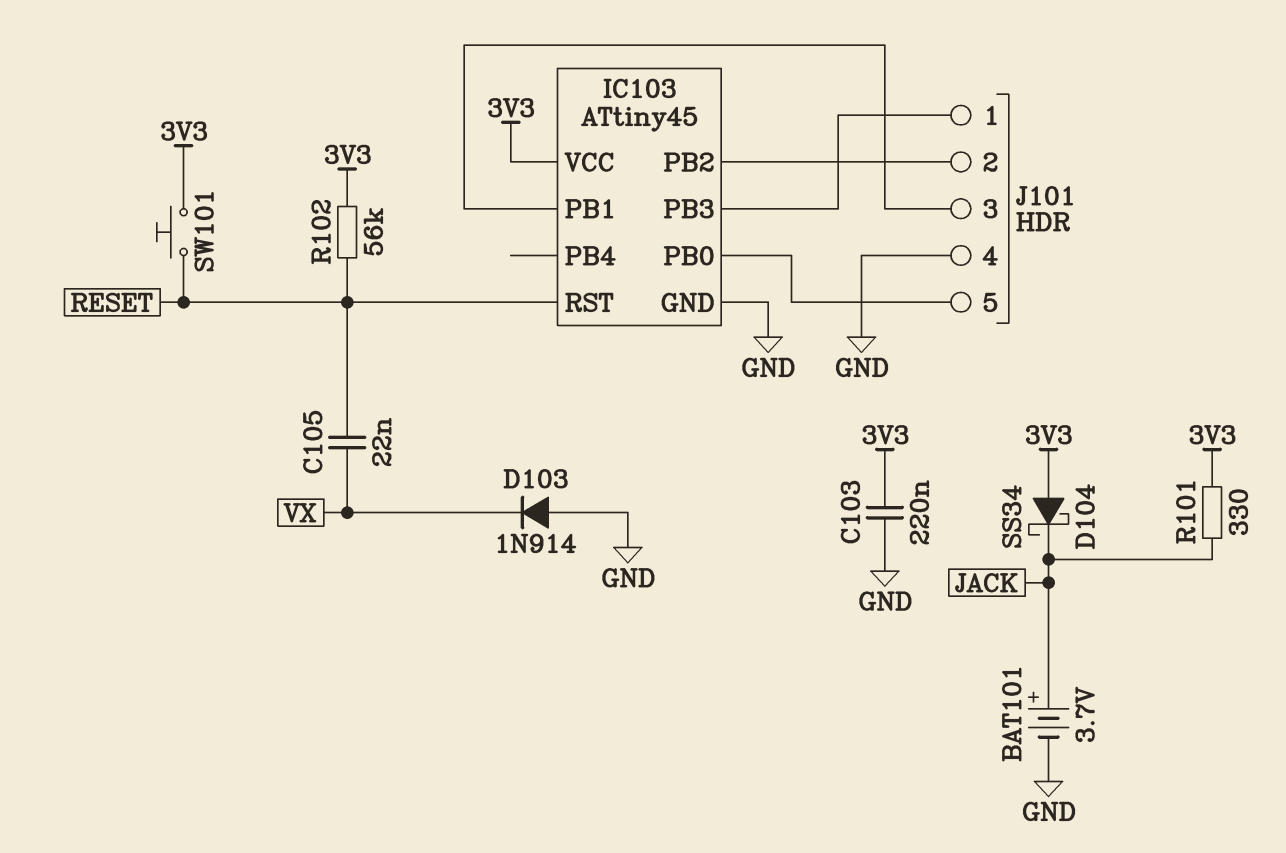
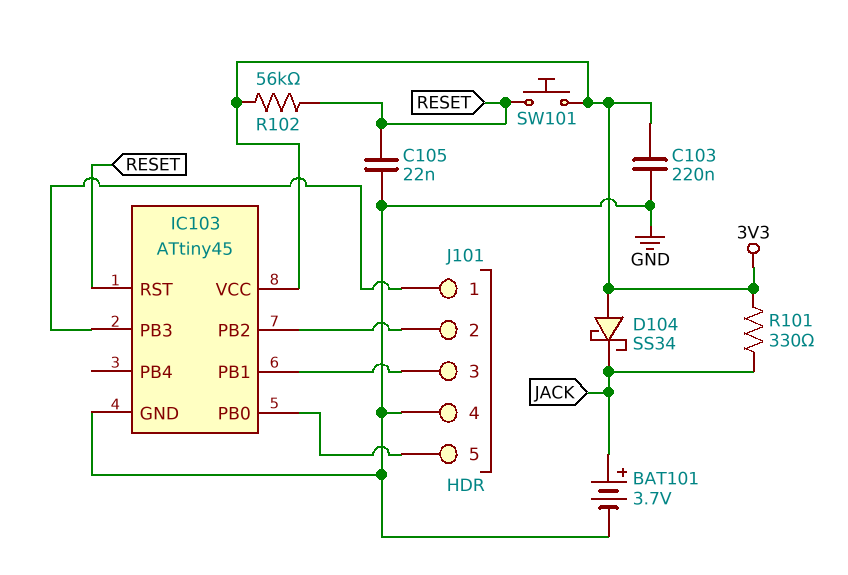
C105: 22nF (RESET, VX) -> 22nF (GND, RESET)
D103: diode 1N914 (A GND, K VX) -> none

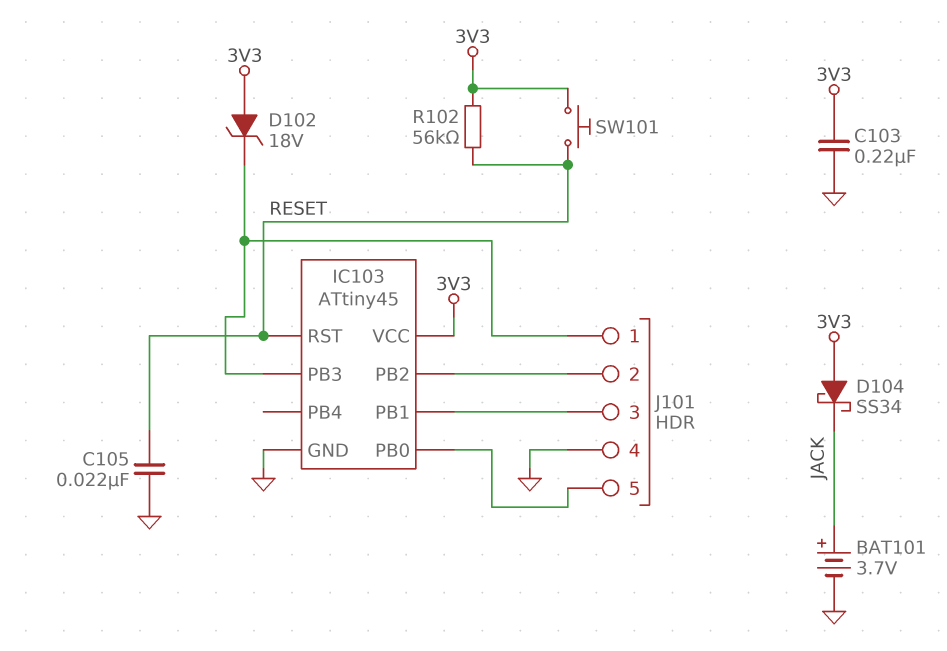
D102: none -> zener 18V (A 3V3, K IC103/PB3)
R101: 330 (3V3, JACK) -> none

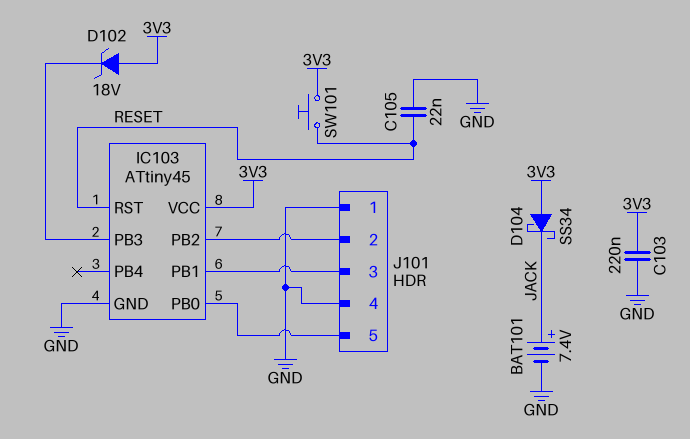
BAT101: 3.7V (plus JACK, minus GND) -> 7.4V (plus JACK, minus GND)
J101 pin 1: IC103/PB3 -> GND
R102: 56k (3V3, RESET) -> none

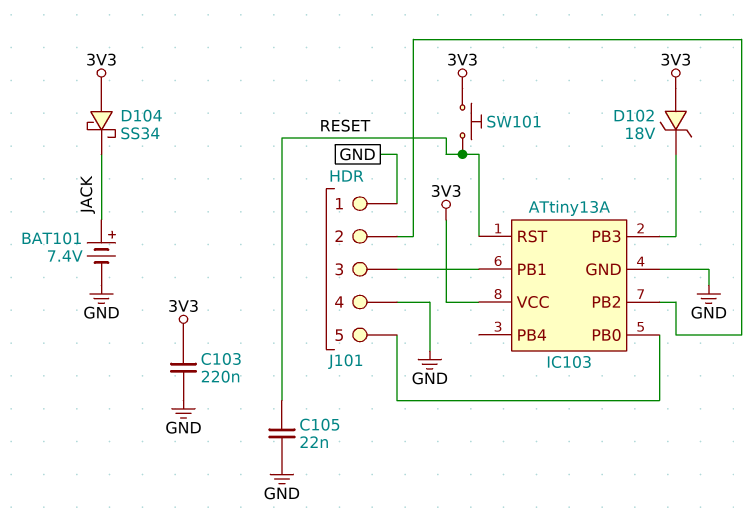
IC103: ATtiny45 -> ATtiny13A

